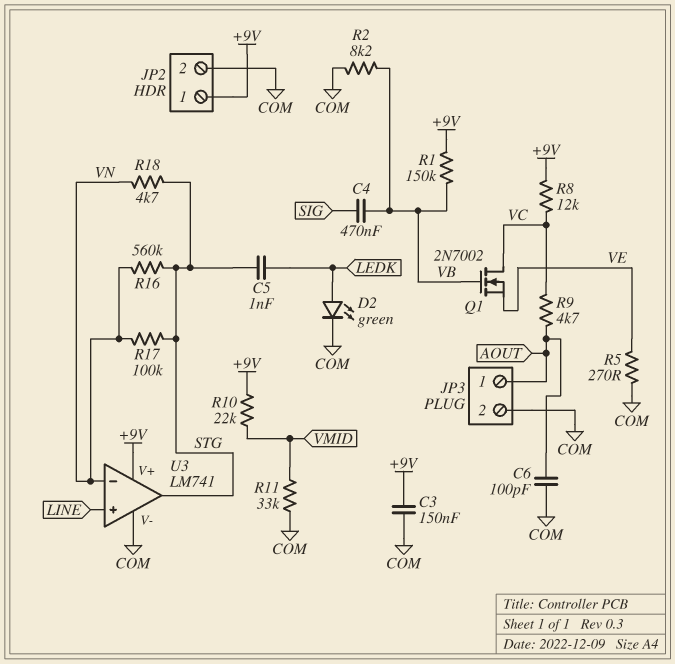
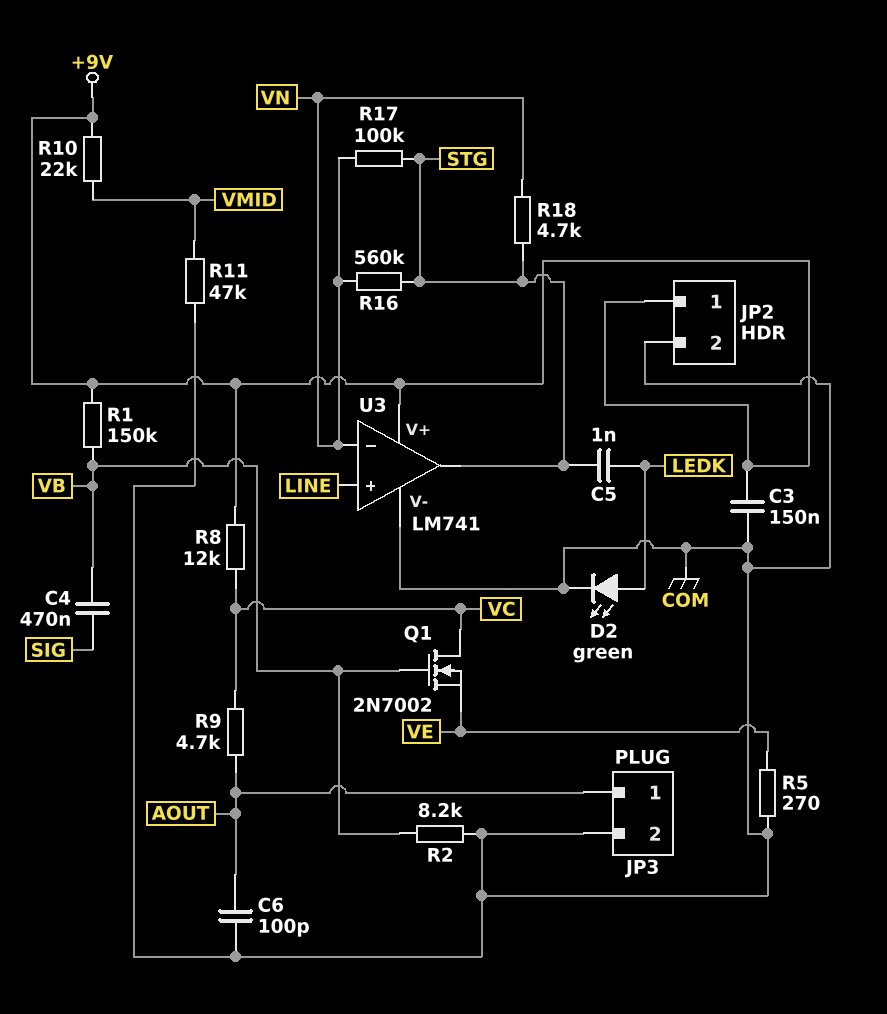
R11: 33k (COM, VMID) -> 47k (COM, VMID)

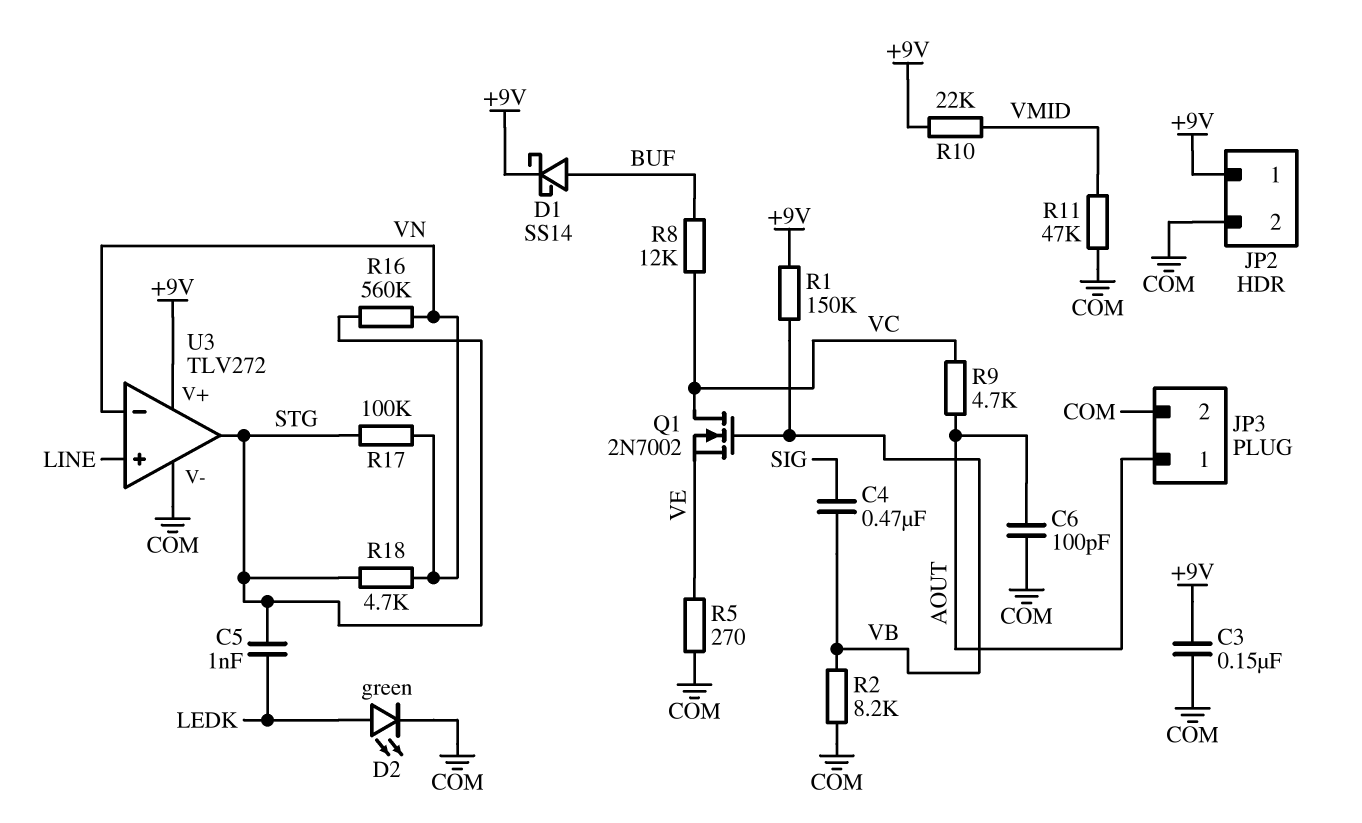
D1: none -> schottky SS14 (A BUF, K +9V)
R8: 12k (+9V, VC) -> 12k (BUF, VC)
U3: LM741 -> TLV272

